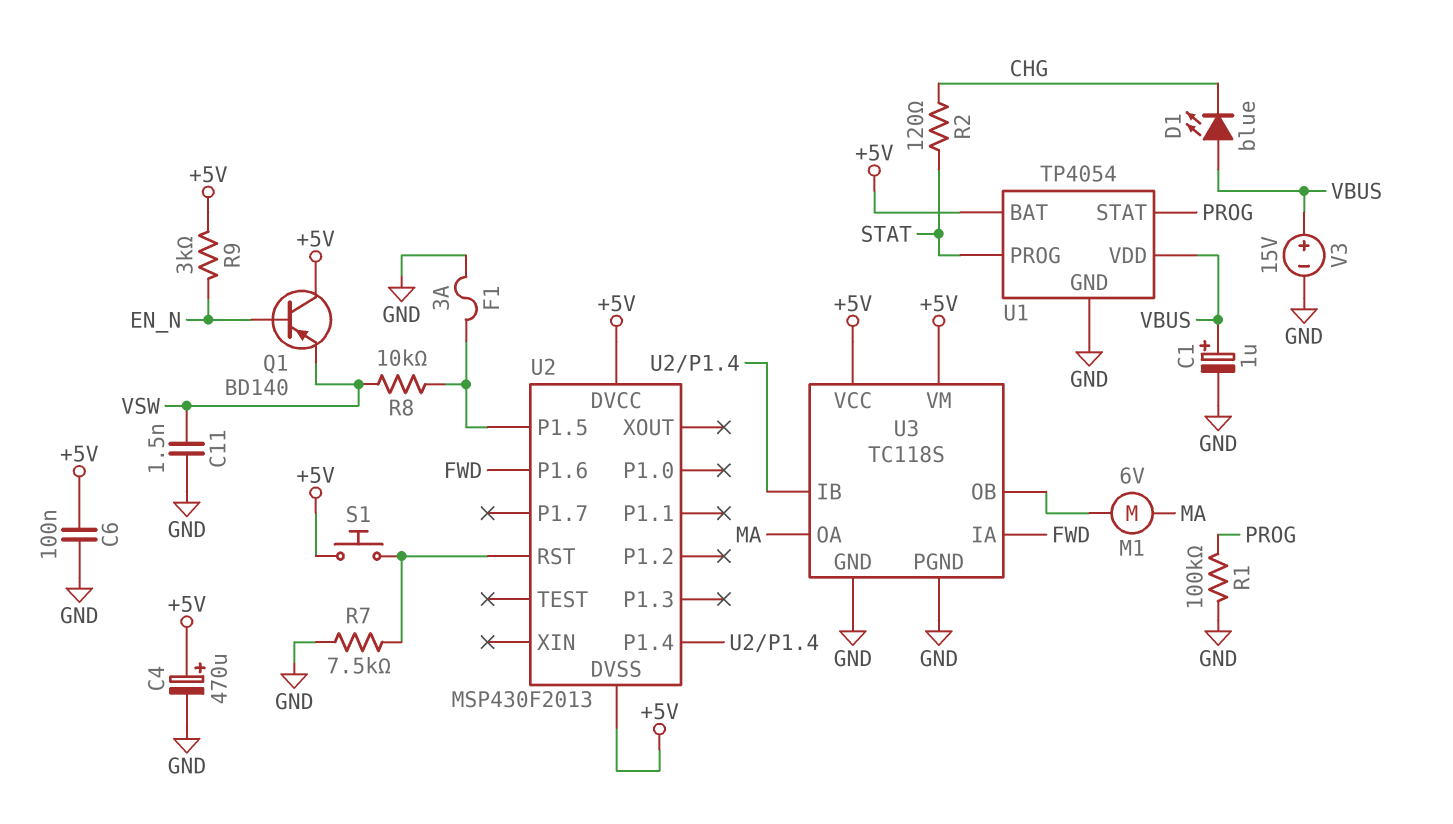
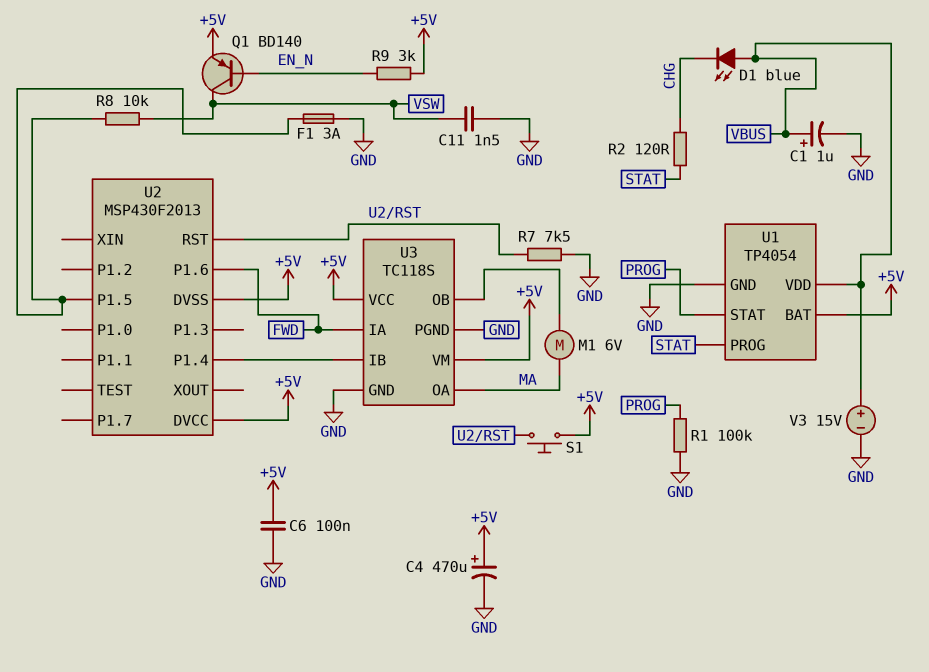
Q1: PNP BD140 (B EN_N, C +5V, E VSW) -> PNP BD140 (B EN_N, C VSW, E +5V)

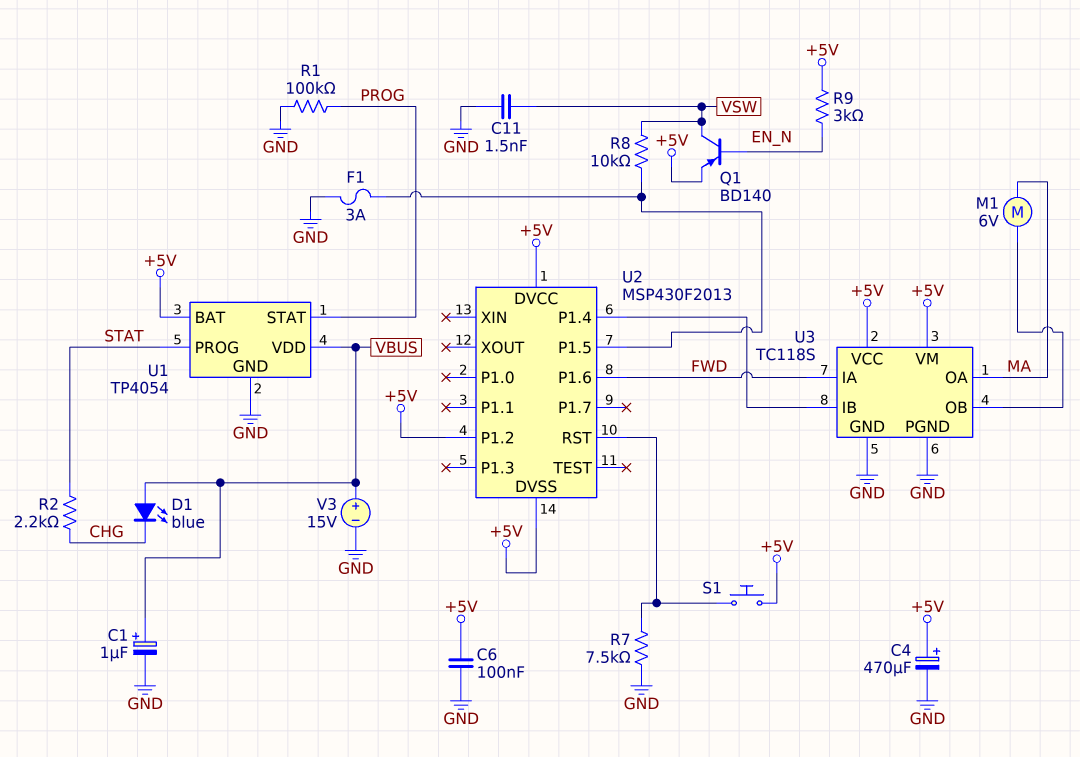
R2: 120 (CHG, STAT) -> 2.2k (CHG, STAT)
U2 pin P1.2: none -> +5V

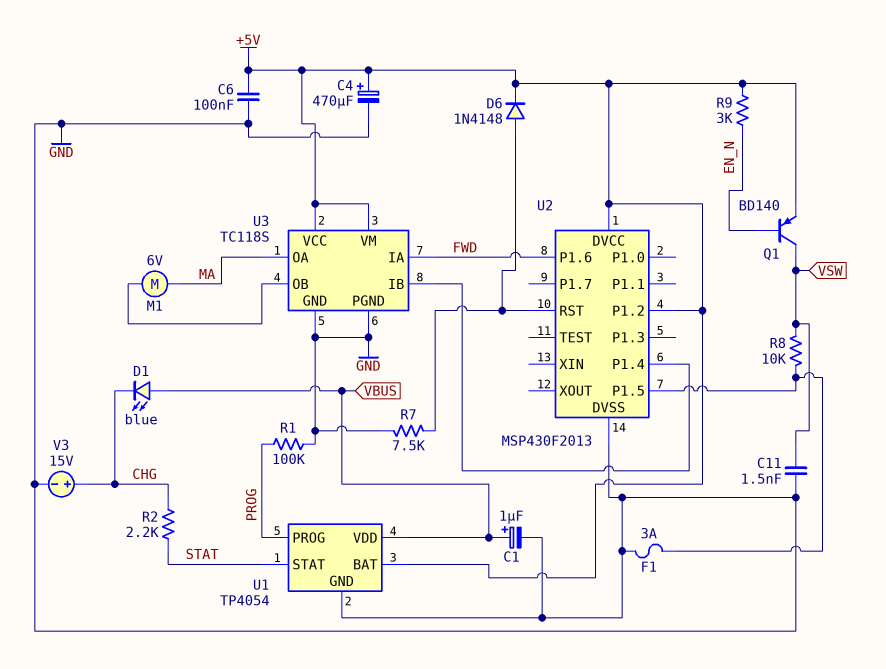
D6: none -> diode 1N4148 (A U2/RST, K +5V)
S1: button (+5V, U2/RST) -> none
U1 pin PROG: STAT -> PROG
U1 pin STAT: PROG -> STAT
U2 pin DVSS: +5V -> GND
V3: 15V (plus VBUS, minus GND) -> 15V (plus CHG, minus GND)

